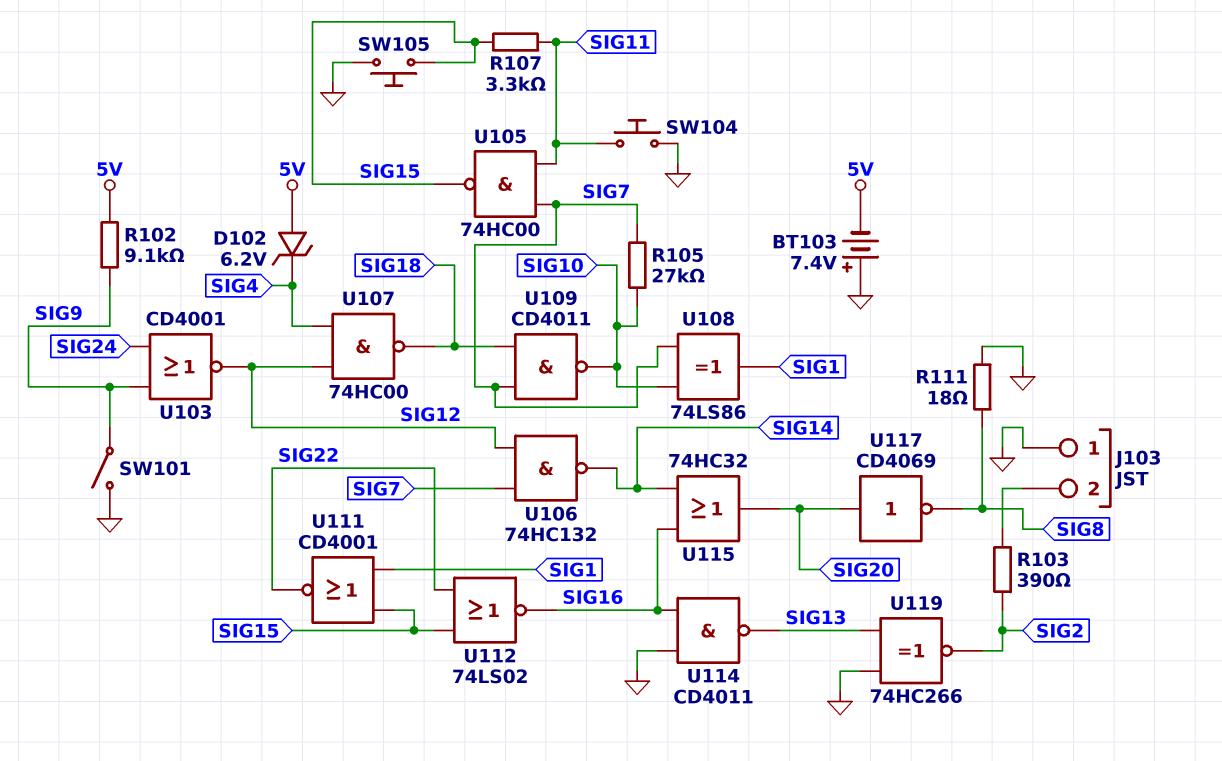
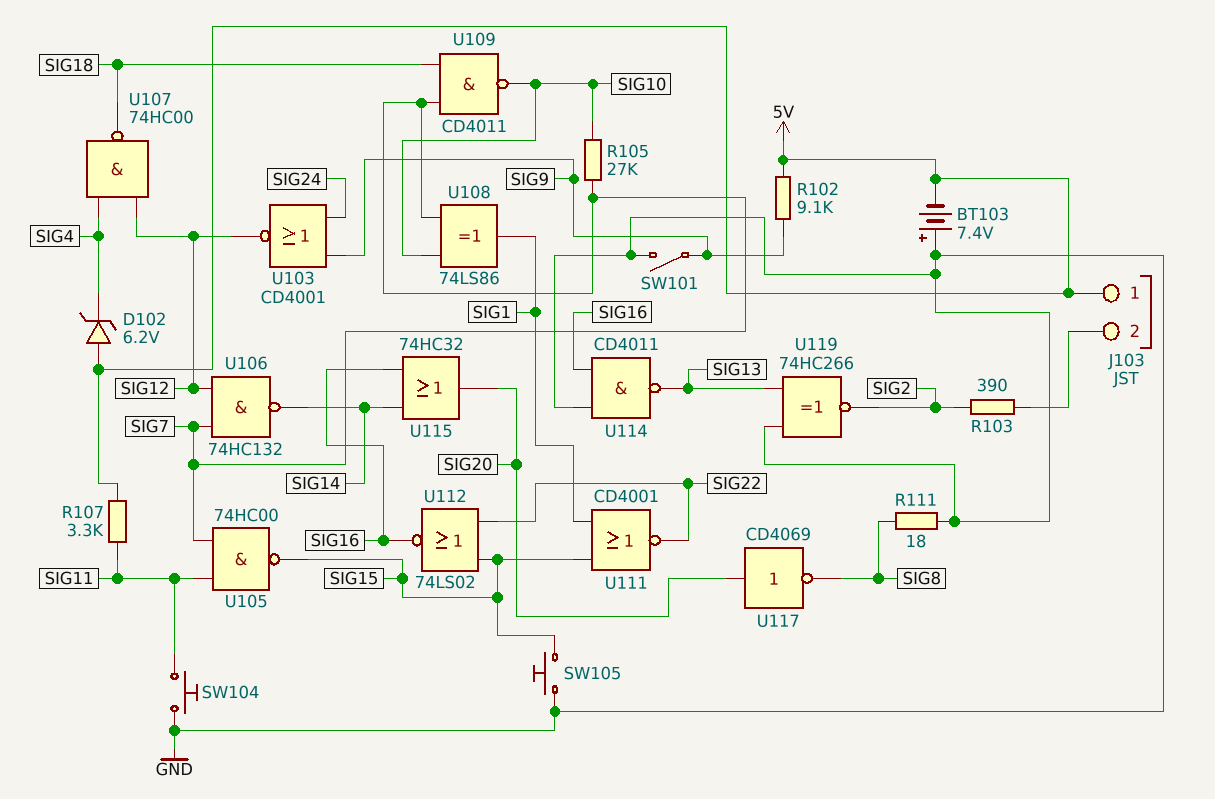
J103 pin 1: GND -> 5V
R107: 3.3k (SIG11, SIG15) -> 3.3k (5V, SIG11)

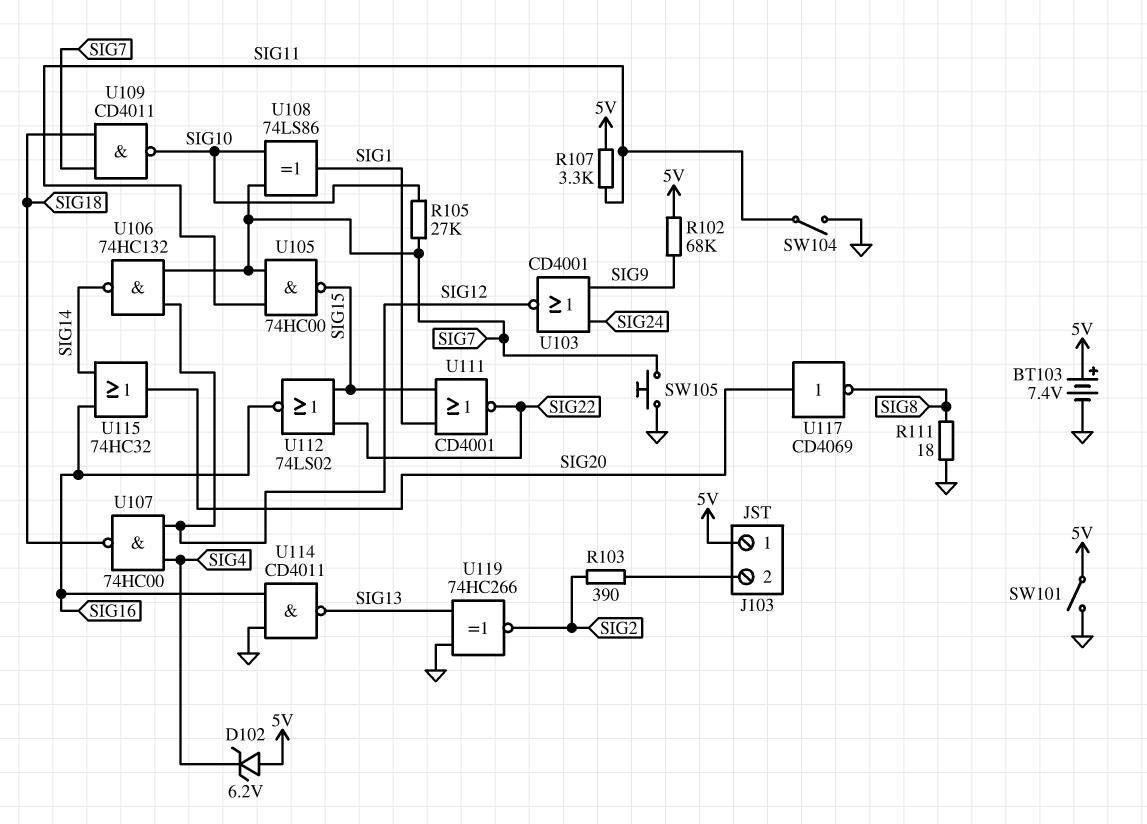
BT103: 7.4V (plus GND, minus 5V) -> 7.4V (plus 5V, minus GND)
R102: 9.1k (5V, SIG9) -> 68k (5V, SIG9)
SW101: switch (GND, SIG9) -> switch (5V, GND)
SW104: button (GND, SIG11) -> switch (GND, SIG11)
SW105: button (GND, SIG15) -> button (GND, SIG7)

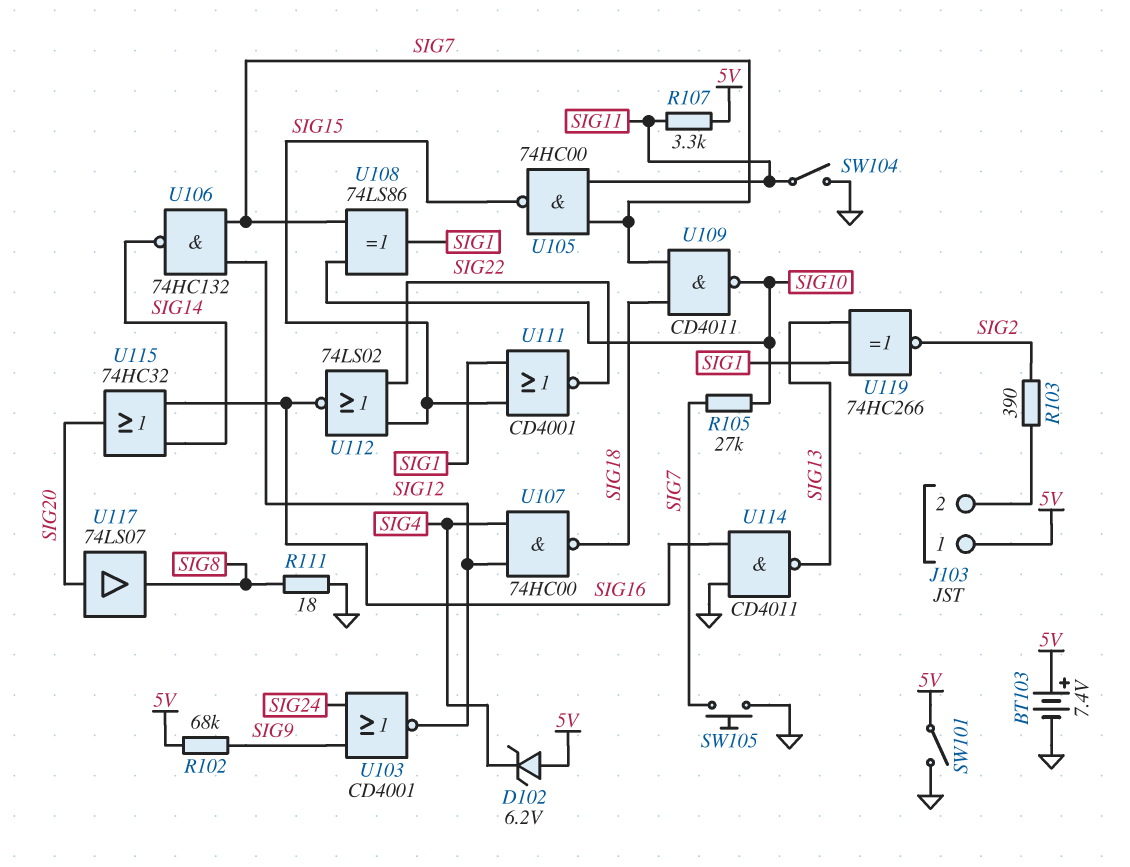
U117: NOT CD4069 (in SIG20, out SIG8) -> buffer 74LS07 (in SIG20, out SIG8)
U119: XNOR 74HC266 (in GND, in SIG13, out SIG2) -> XNOR 74HC266 (in SIG1, in SIG13, out SIG2)

